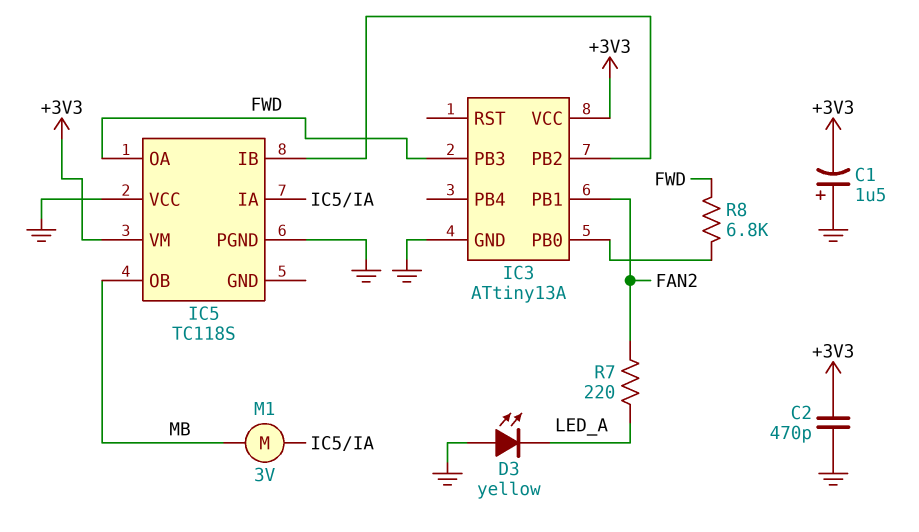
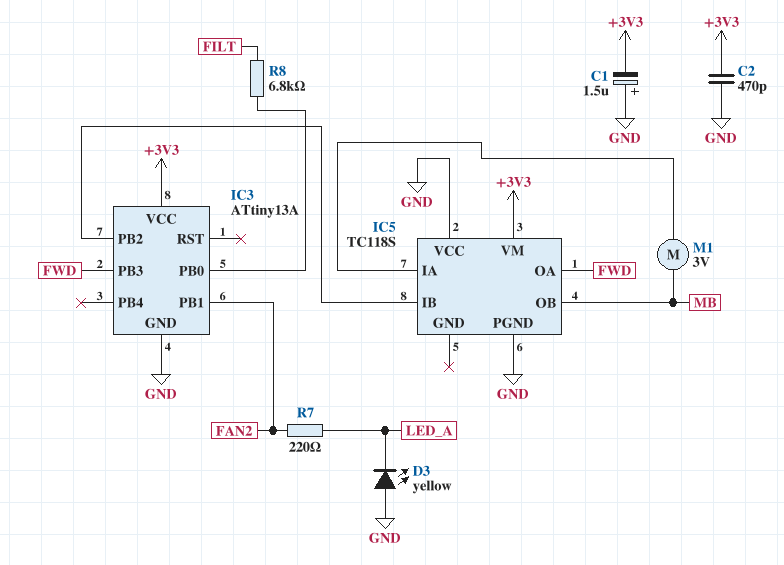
R8: 6.8k (FWD, IC3/PB0) -> 6.8k (FILT, IC3/PB0)

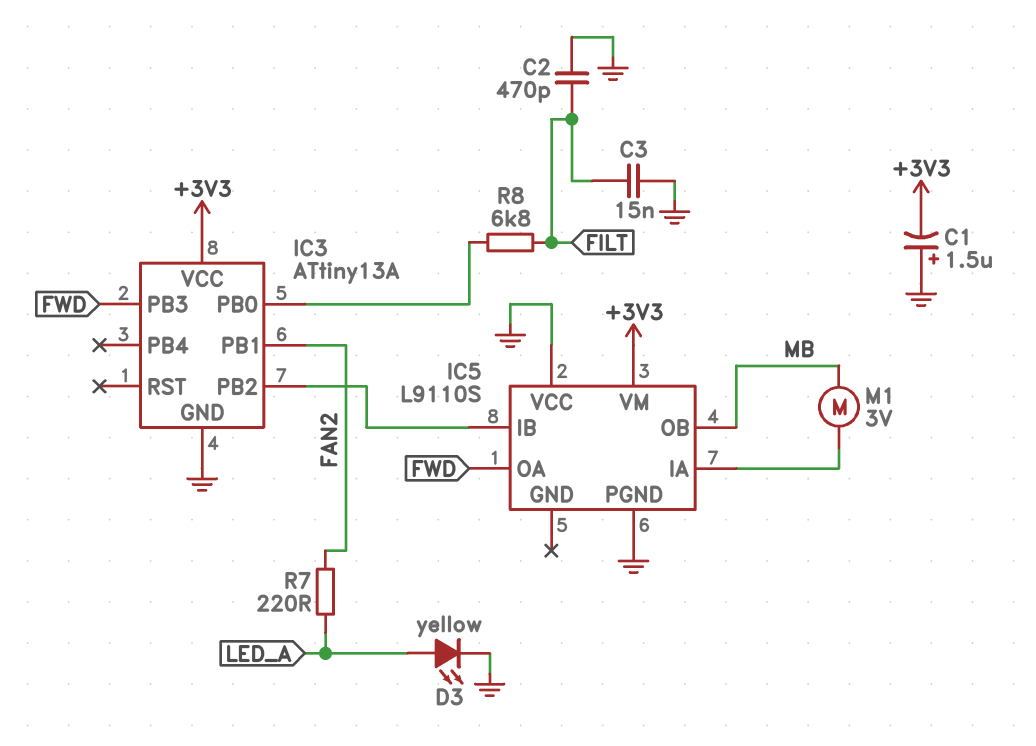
C2: 470pF (+3V3, GND) -> 470pF (FILT, GND)
C3: none -> 15nF (FILT, GND)
D3: LED yellow (A GND, K LED_A) -> LED yellow (A LED_A, K GND)
IC5: TC118S -> L9110S

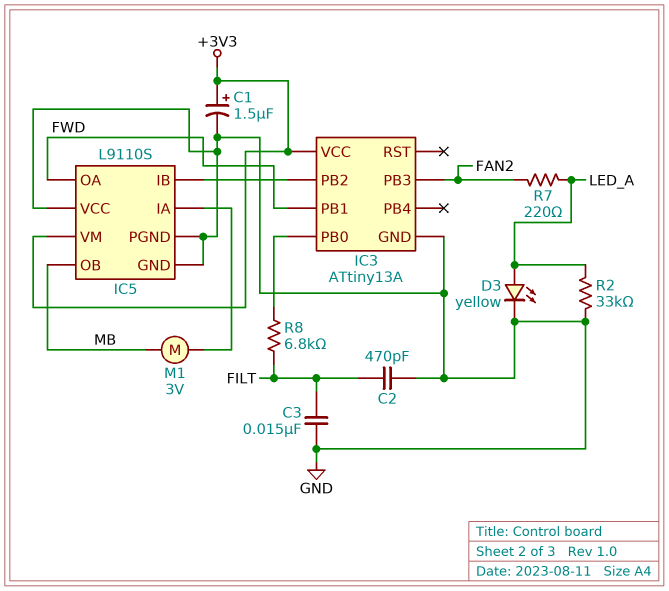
C1: 1.5uF (plus GND, minus +3V3) -> 1.5uF (plus +3V3, minus GND)
IC3 pin PB1: FAN2 -> FWD
IC3 pin PB3: FWD -> FAN2
IC5 pin GND: none -> GND
R2: none -> 33k (GND, LED_A)

